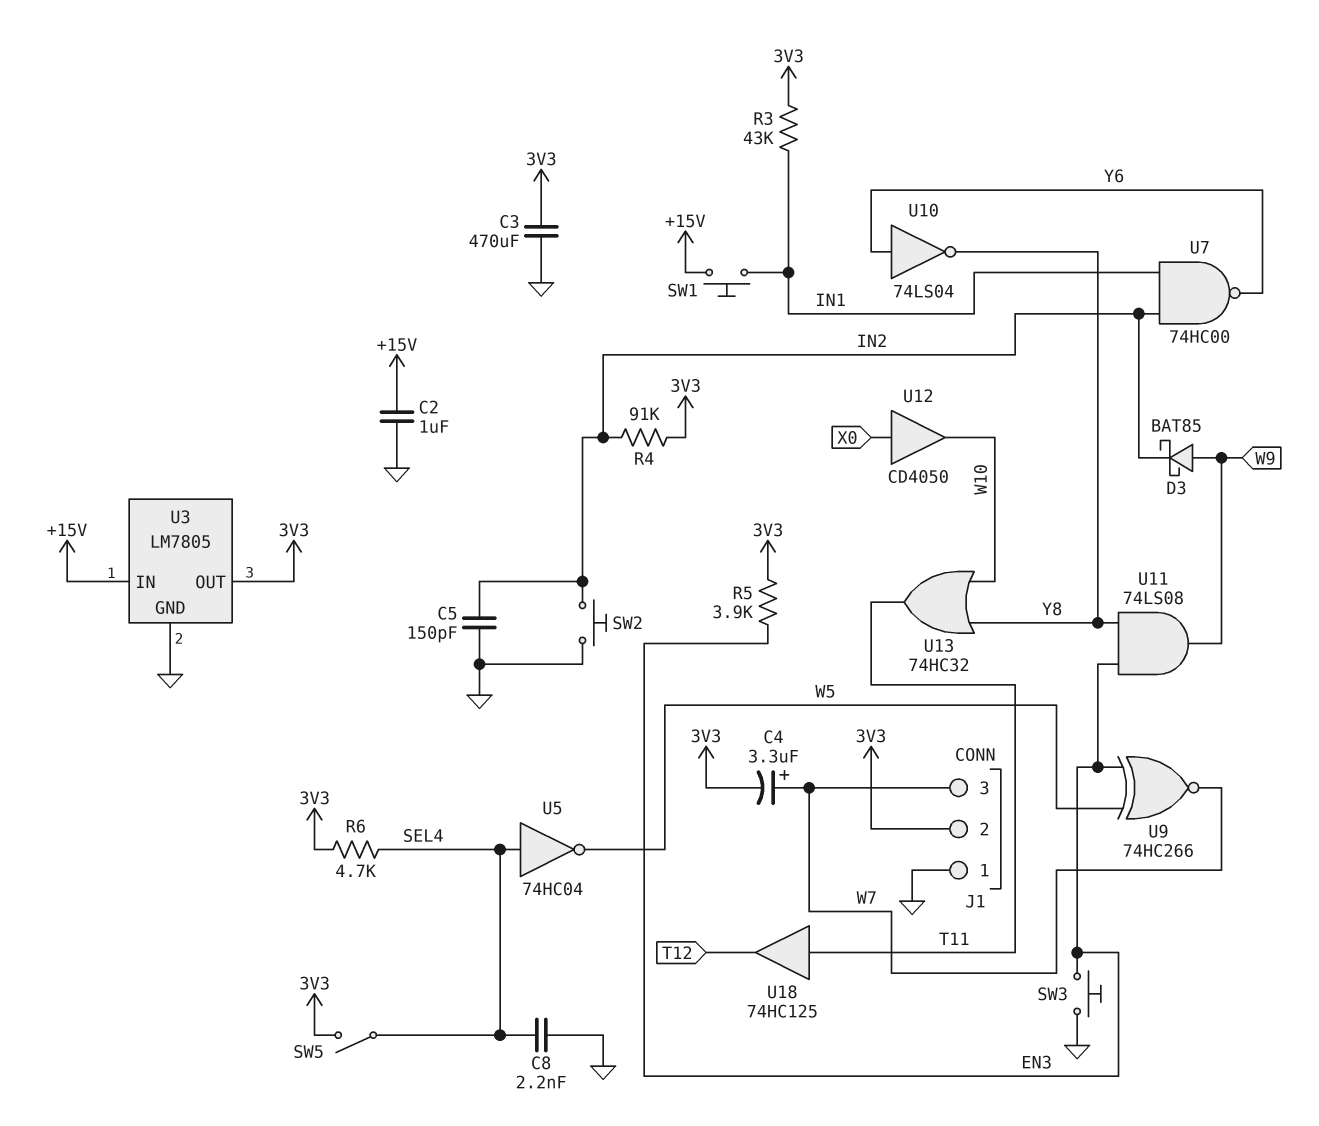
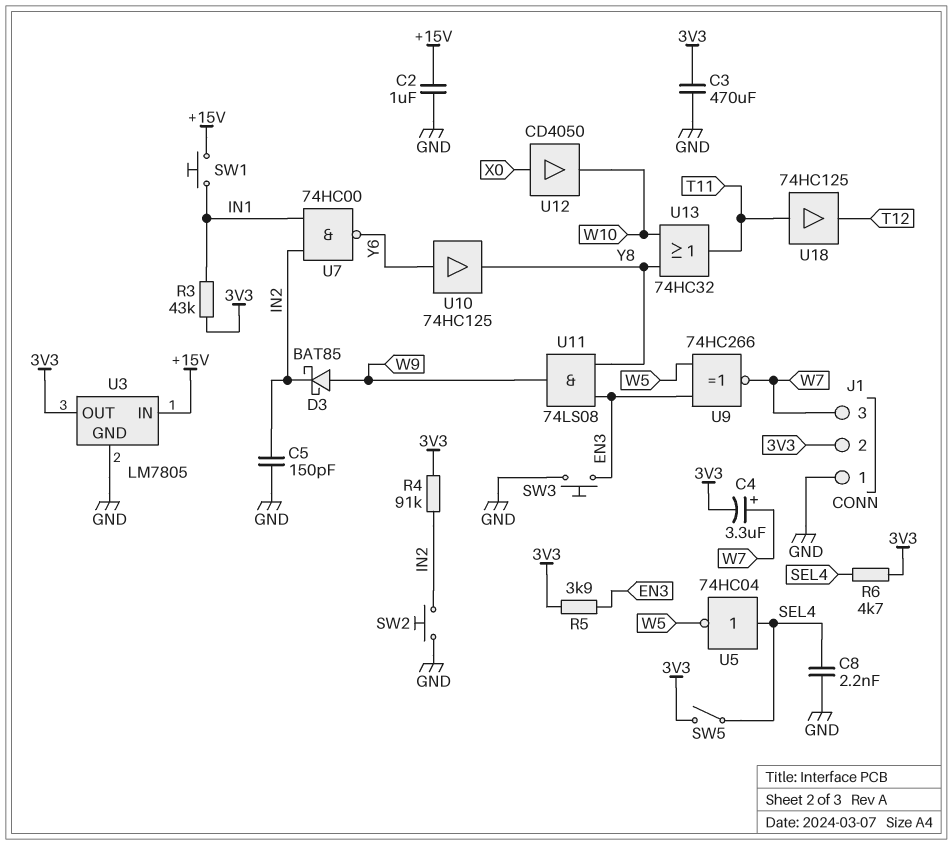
U10: NOT 74LS04 (in Y6, out Y8) -> buffer 74HC125 (in Y6, out Y8)

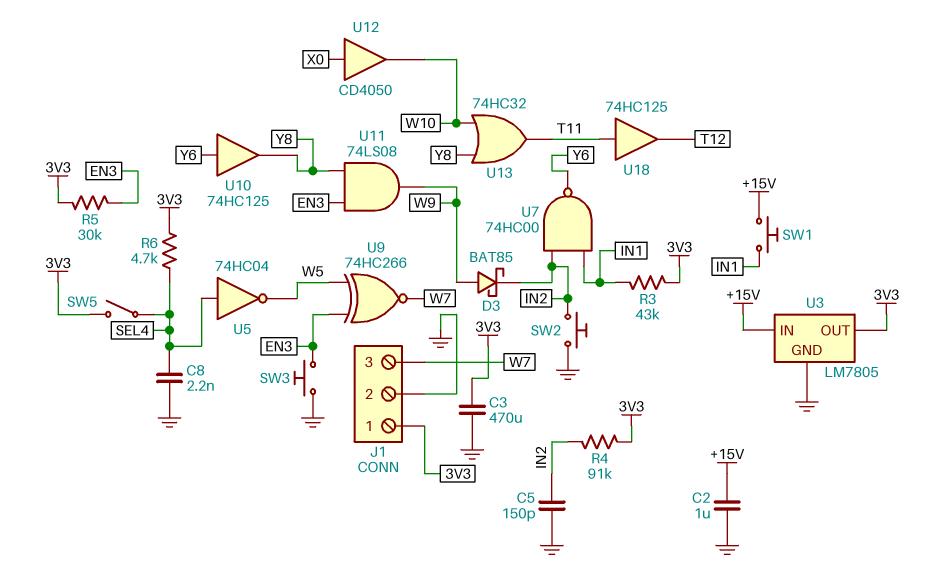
C4: 3.3uF (plus W7, minus 3V3) -> none
J1 pin 1: GND -> 3V3
J1 pin 2: 3V3 -> GND
R5: 3.9k (3V3, EN3) -> 30k (3V3, EN3)

